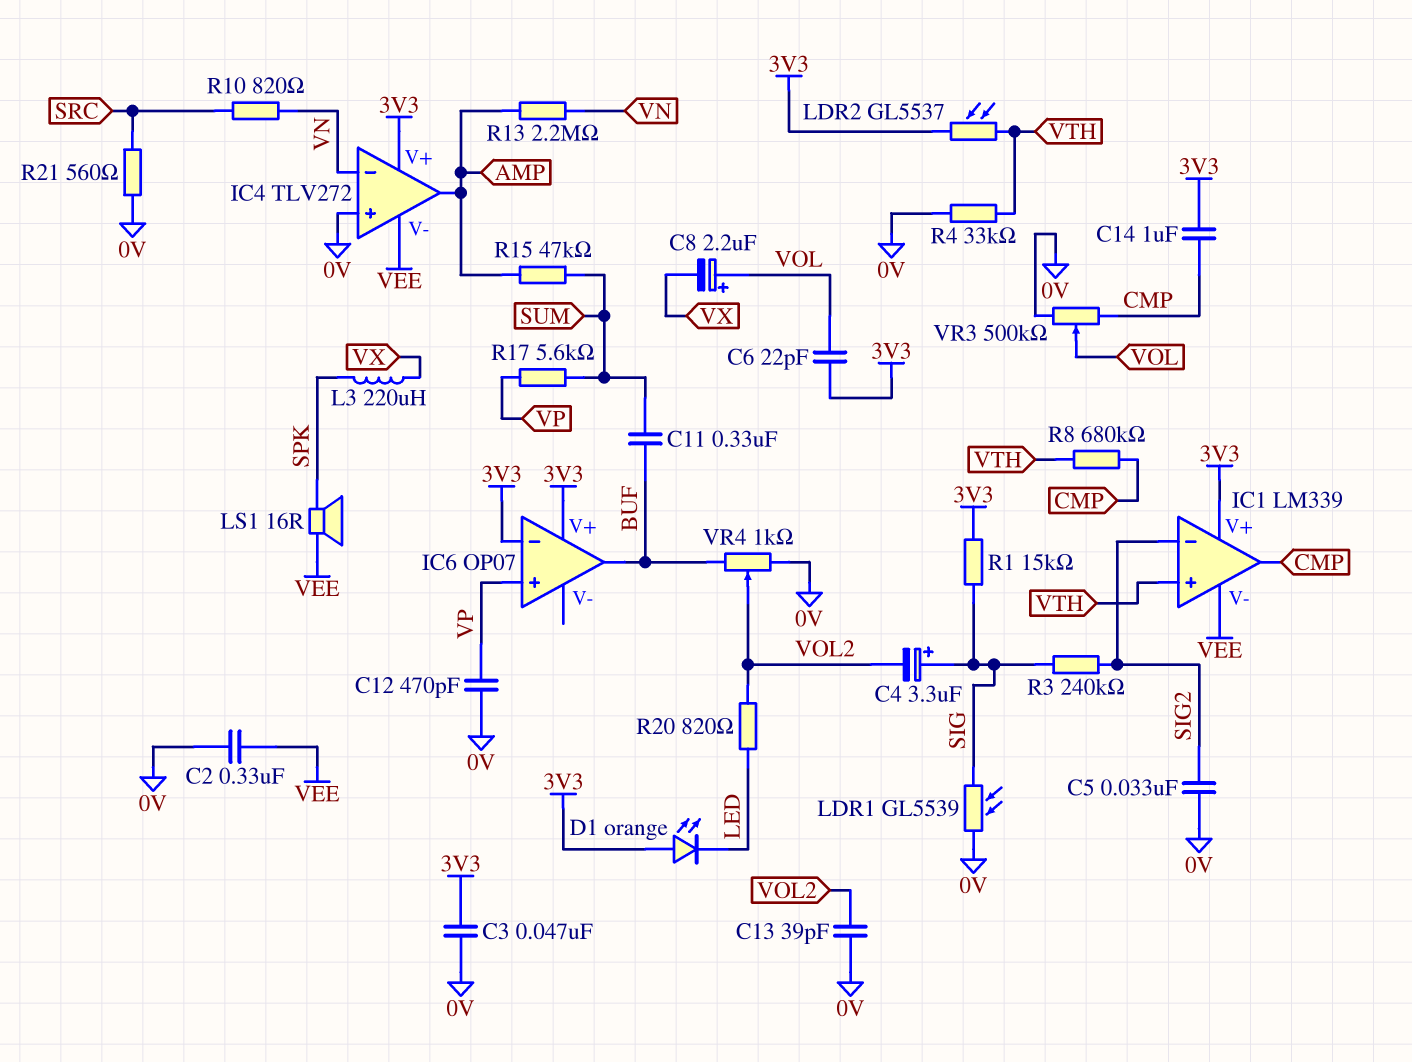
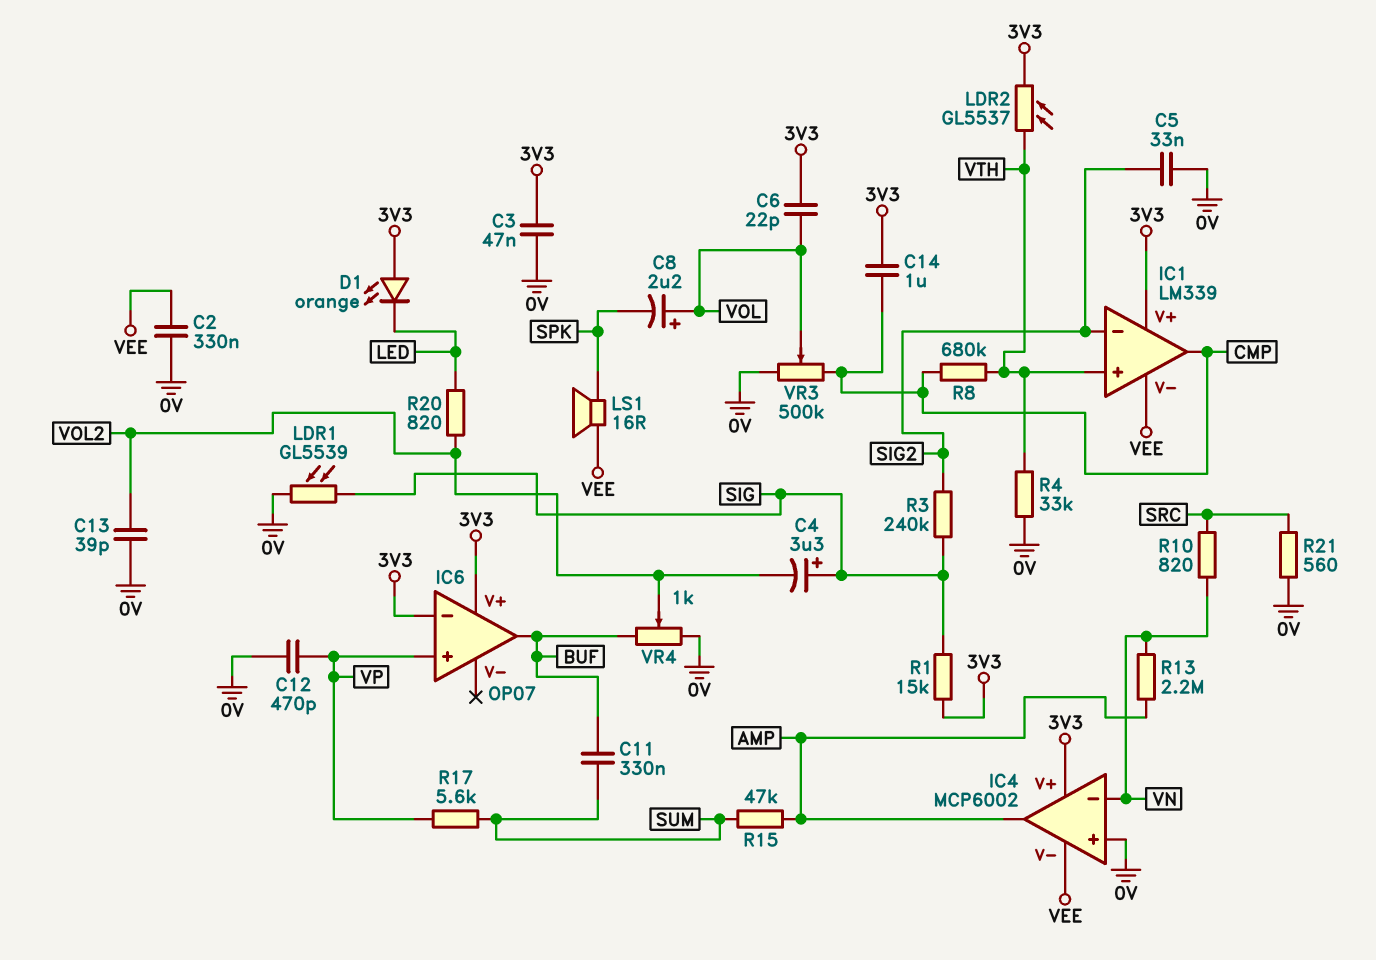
C8: 2.2uF (plus VOL, minus VX) -> 2.2uF (plus VOL, minus SPK)
IC4: TLV272 -> MCP6002
L3: 220uH (SPK, VX) -> none

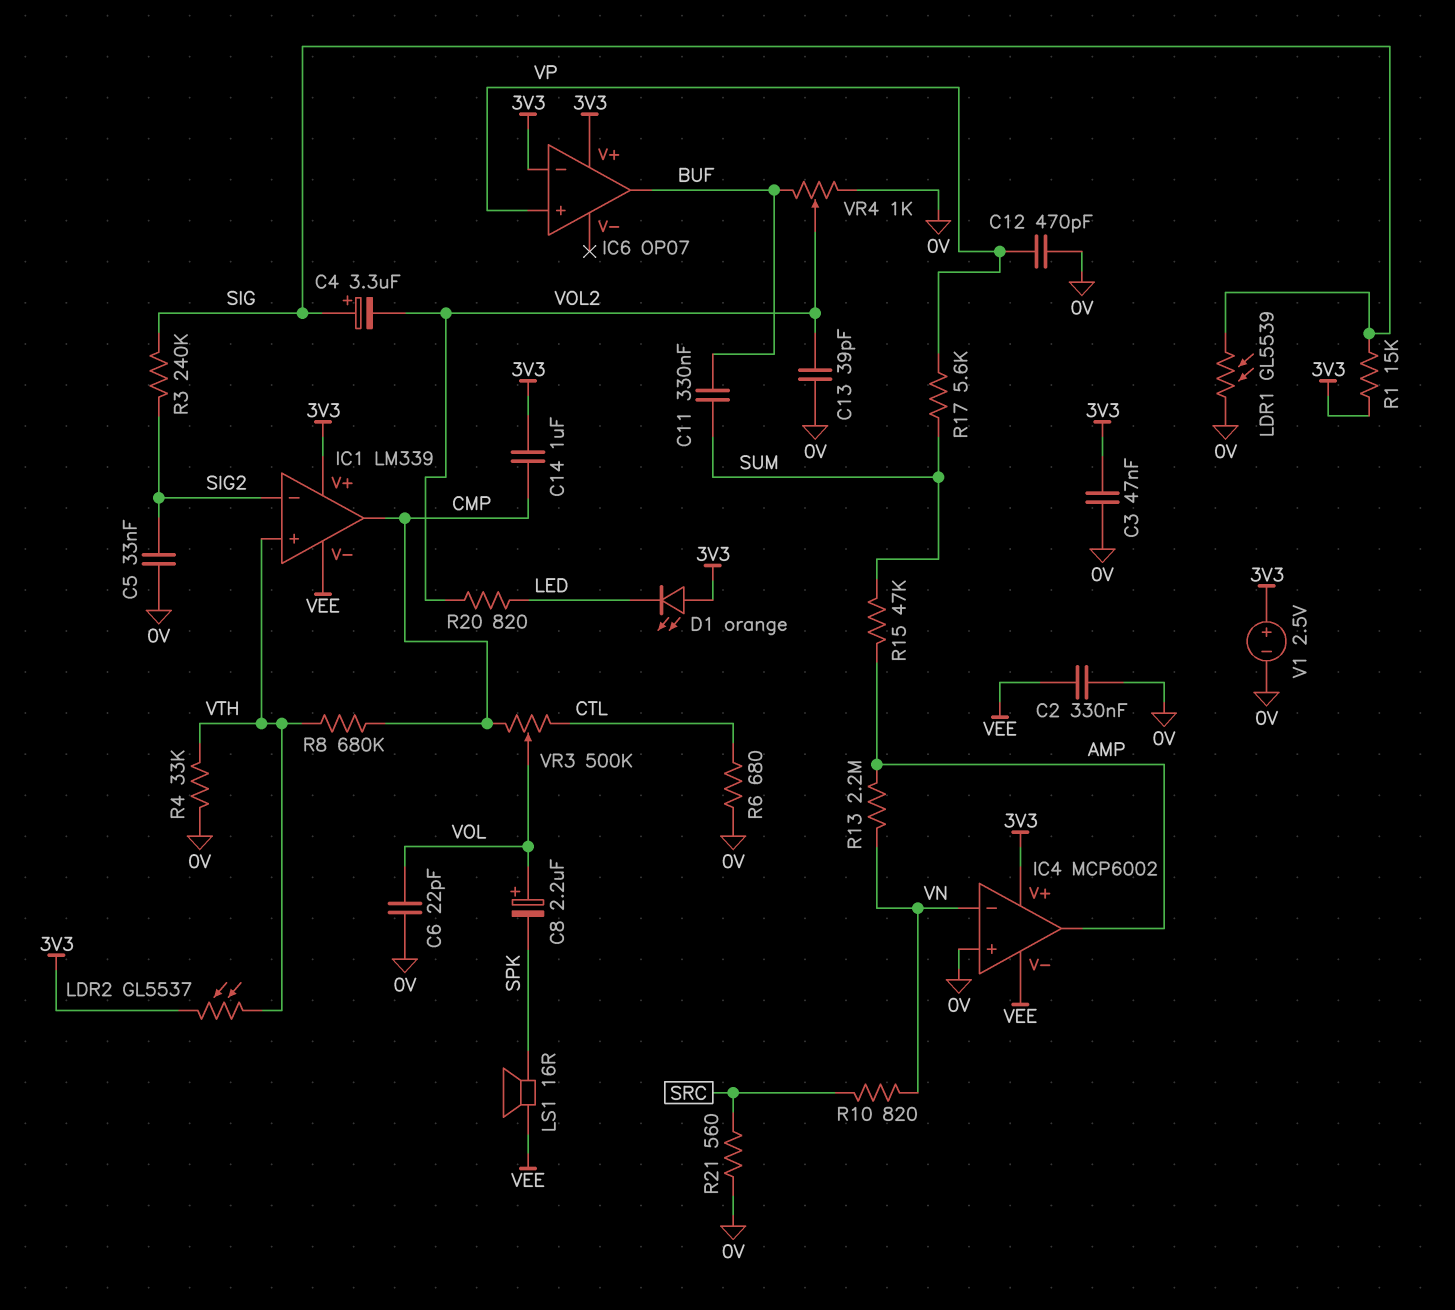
C6: 22pF (3V3, VOL) -> 22pF (0V, VOL)
R6: none -> 680 (0V, CTL)
V1: none -> 2.5V (plus 3V3, minus 0V)
VR3: 500k (0V, CMP, wiper VOL) -> 500k (CMP, CTL, wiper VOL)

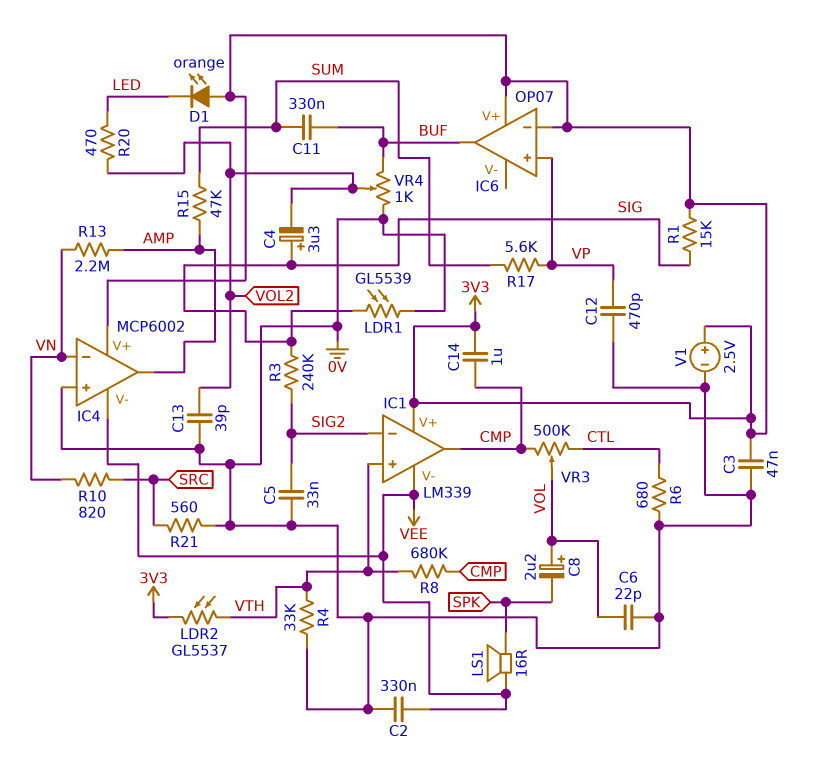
R20: 820 (LED, VOL2) -> 470 (LED, VOL2)

